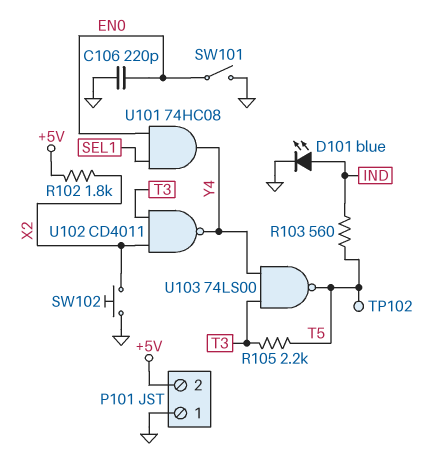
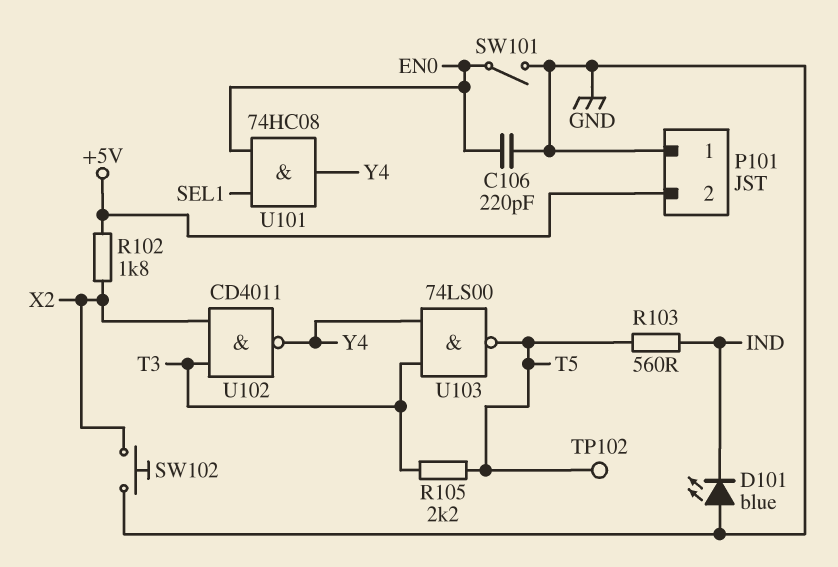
D101: LED blue (A IND, K GND) -> LED blue (A GND, K IND)

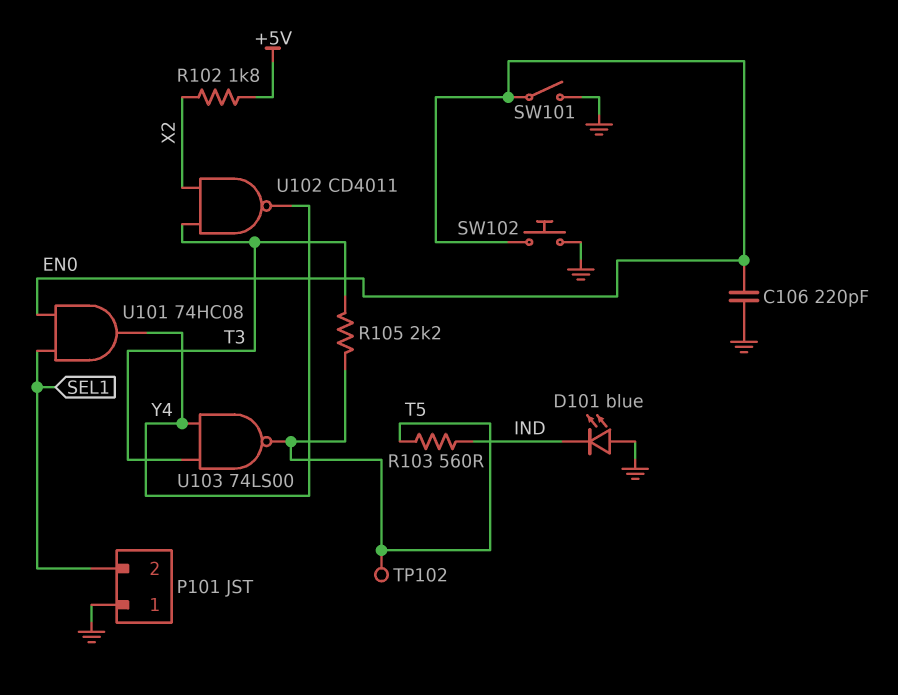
P101 pin 2: +5V -> SEL1
SW102: button (GND, X2) -> button (EN0, GND)

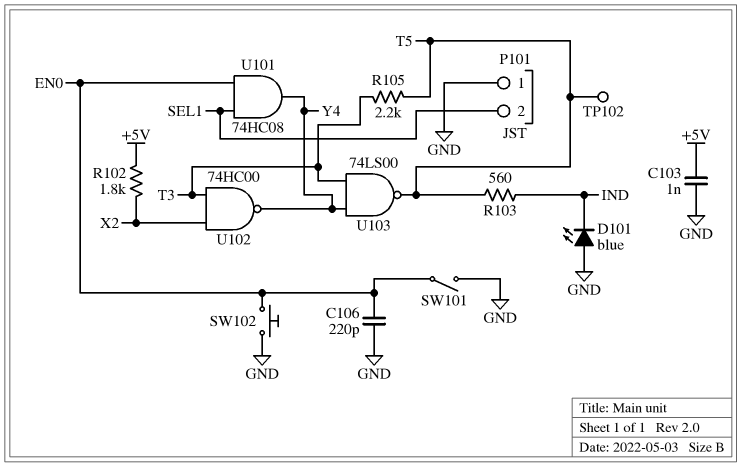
C103: none -> 1nF (+5V, GND)
U102: NAND CD4011 (in T3, in X2, out Y4) -> NAND 74HC00 (in T3, in X2, out Y4)

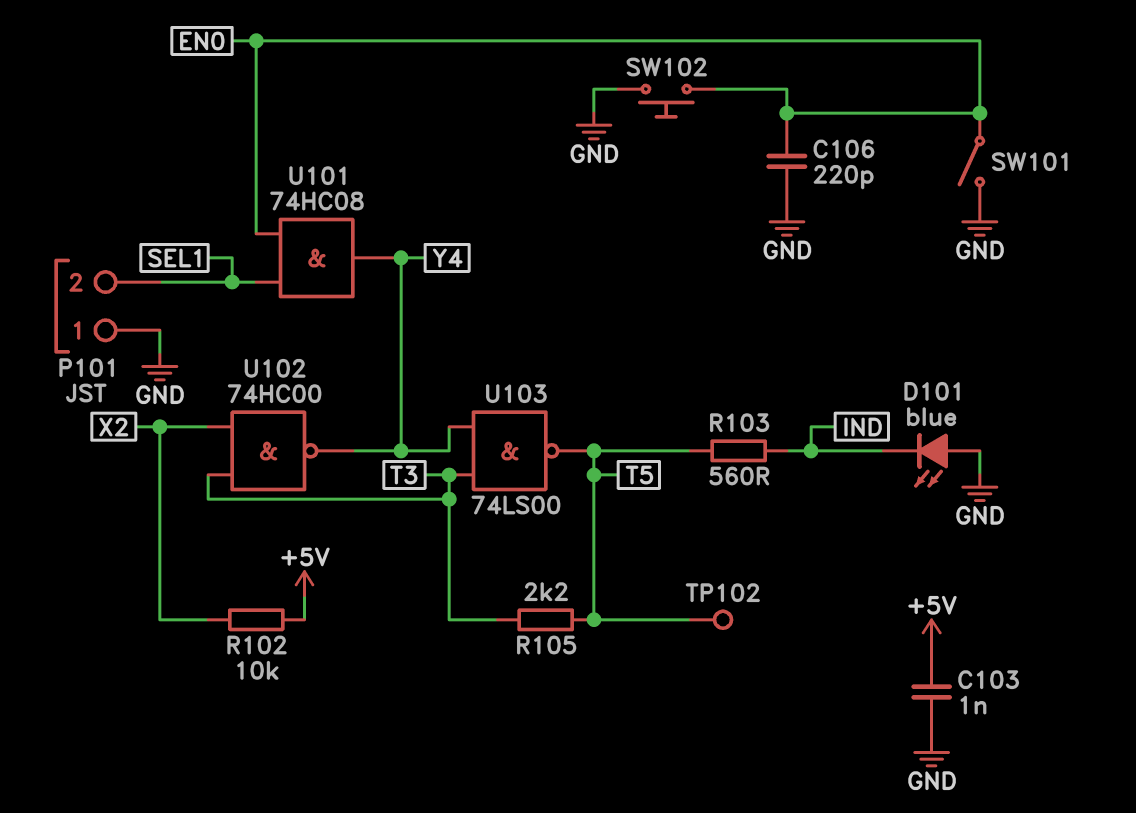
R102: 1.8k (+5V, X2) -> 10k (+5V, X2)

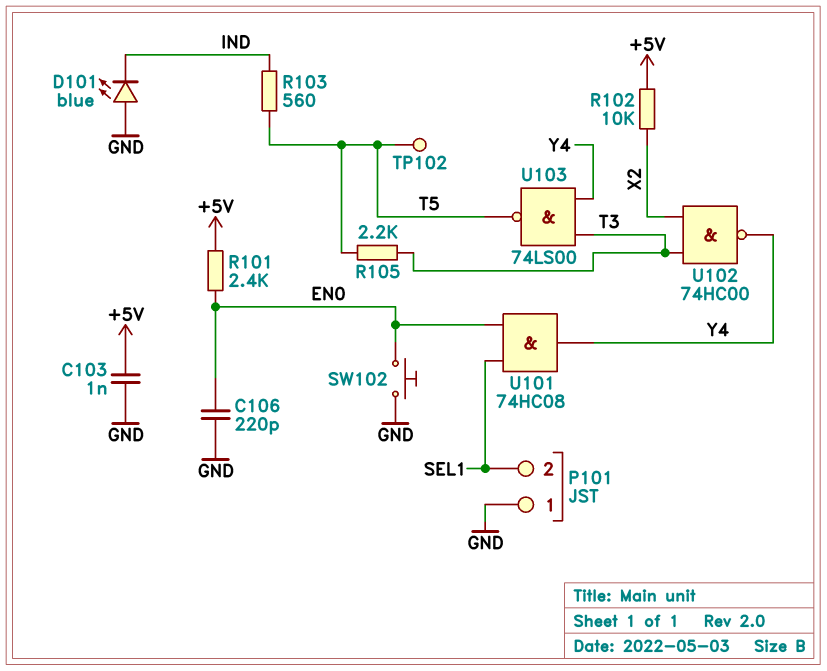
R101: none -> 2.4k (+5V, EN0)
SW101: switch (EN0, GND) -> none

